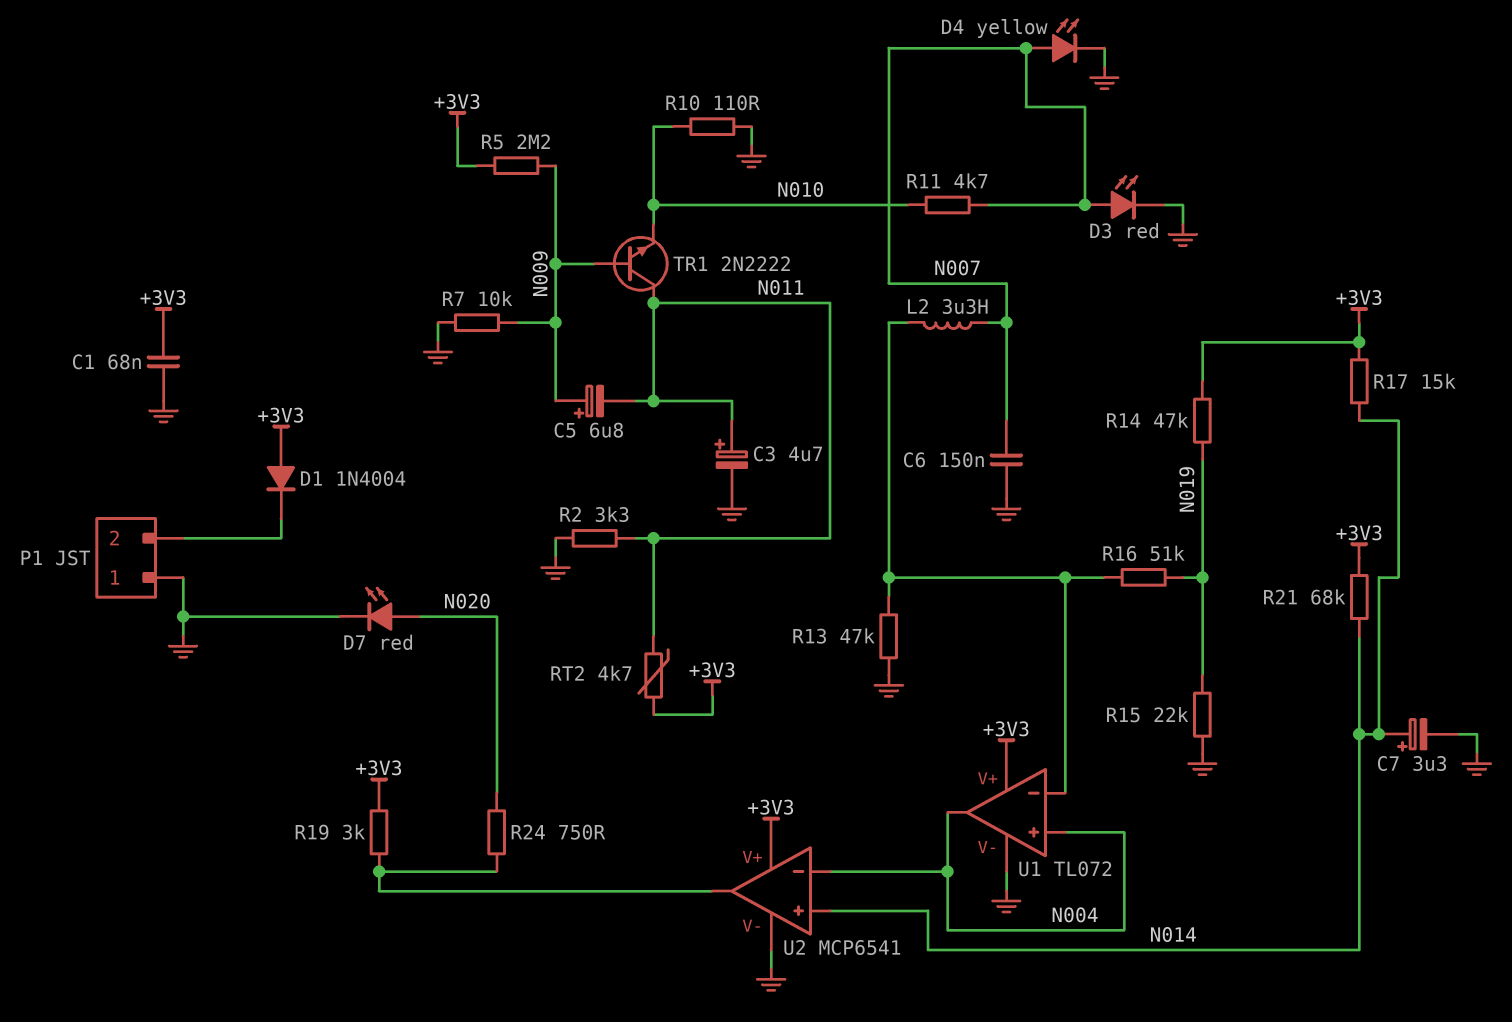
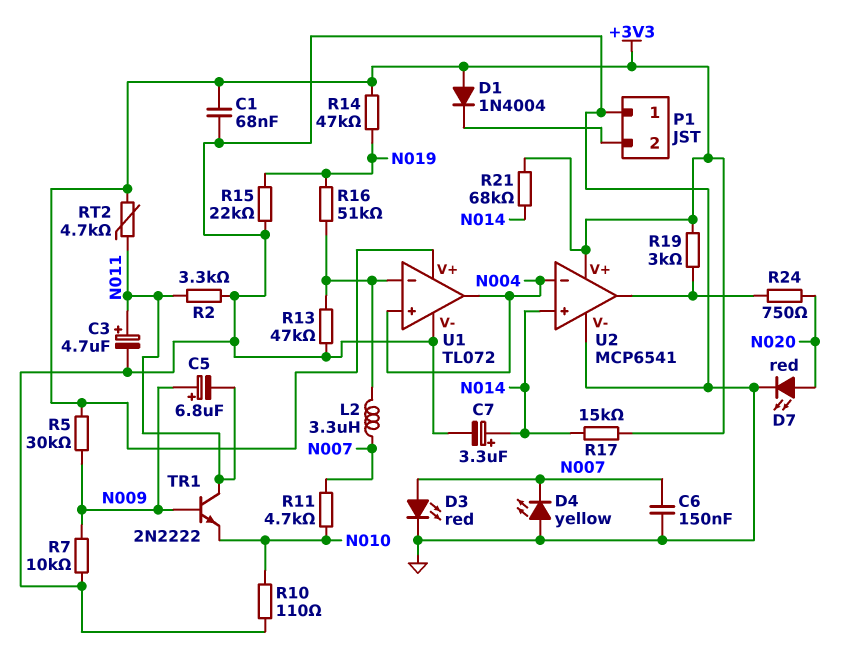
D4: LED yellow (A N007, K GND) -> LED yellow (A GND, K N007)
R5: 2.2M (+3V3, N009) -> 30k (+3V3, N009)

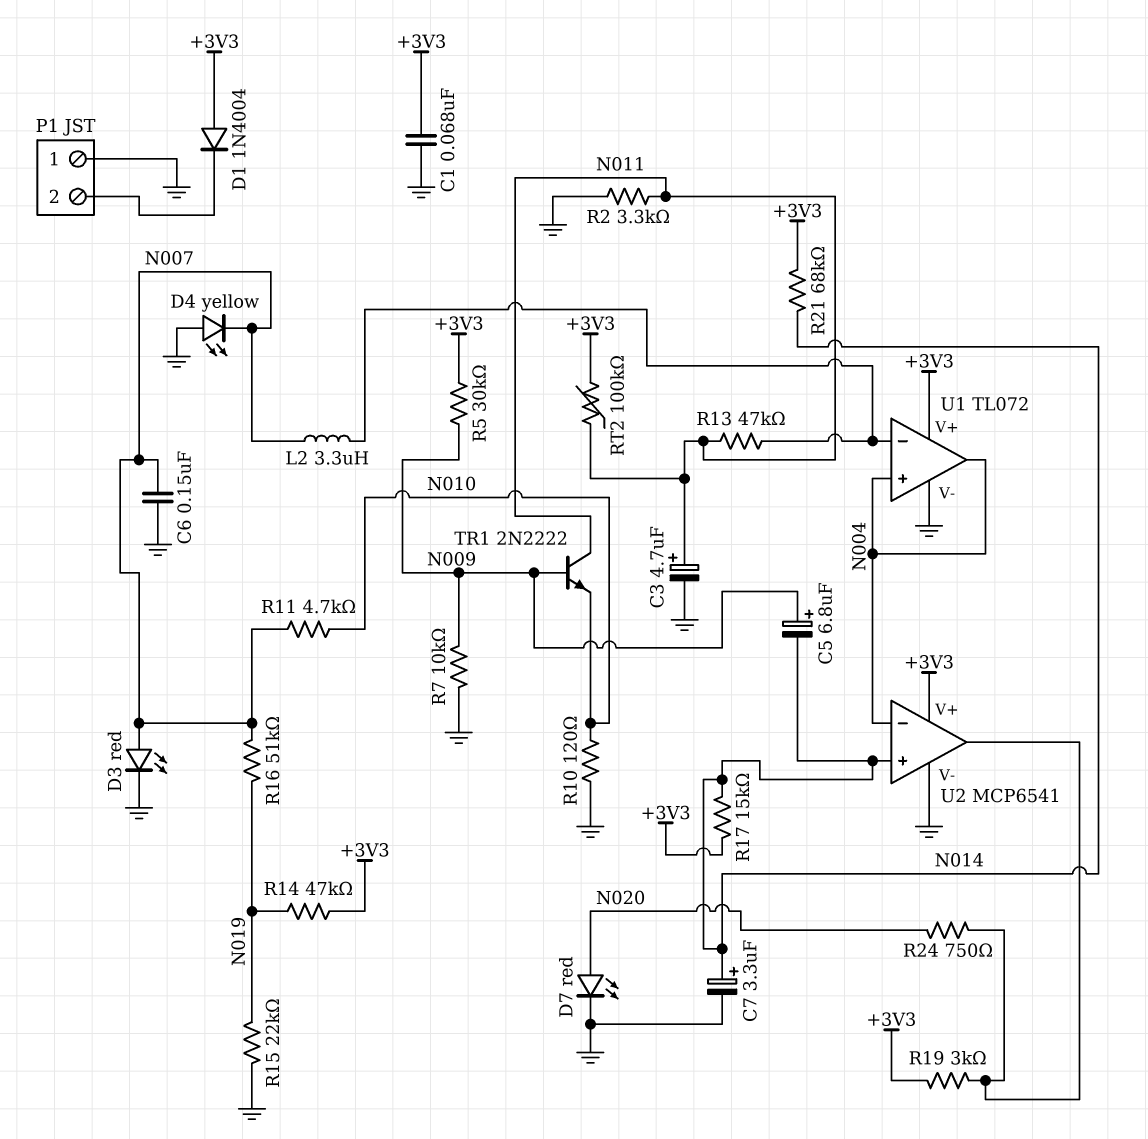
C5: 6.8uF (plus N009, minus N011) -> 6.8uF (plus N009, minus N014)
R10: 110 (GND, N010) -> 120 (GND, N010)
R13: 47k (GND, U1/in-) -> 47k (N011, U1/in-)
R16: 51k (N019, U1/in-) -> 51k (N007, N019)
RT2: 4.7k (+3V3, N011) -> 100k (+3V3, N011)

